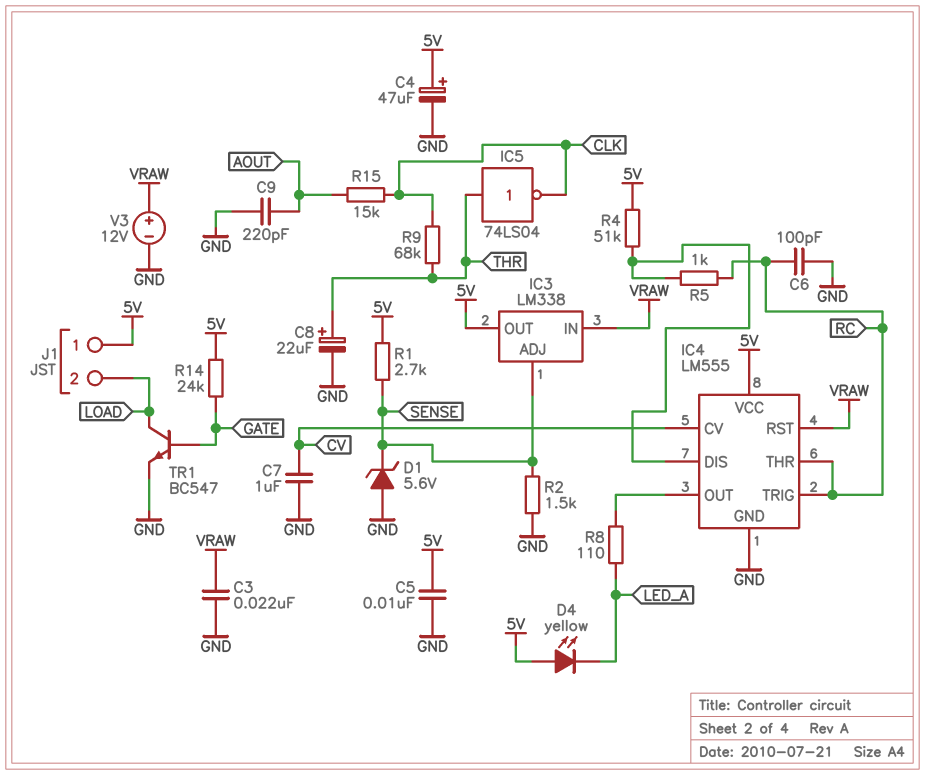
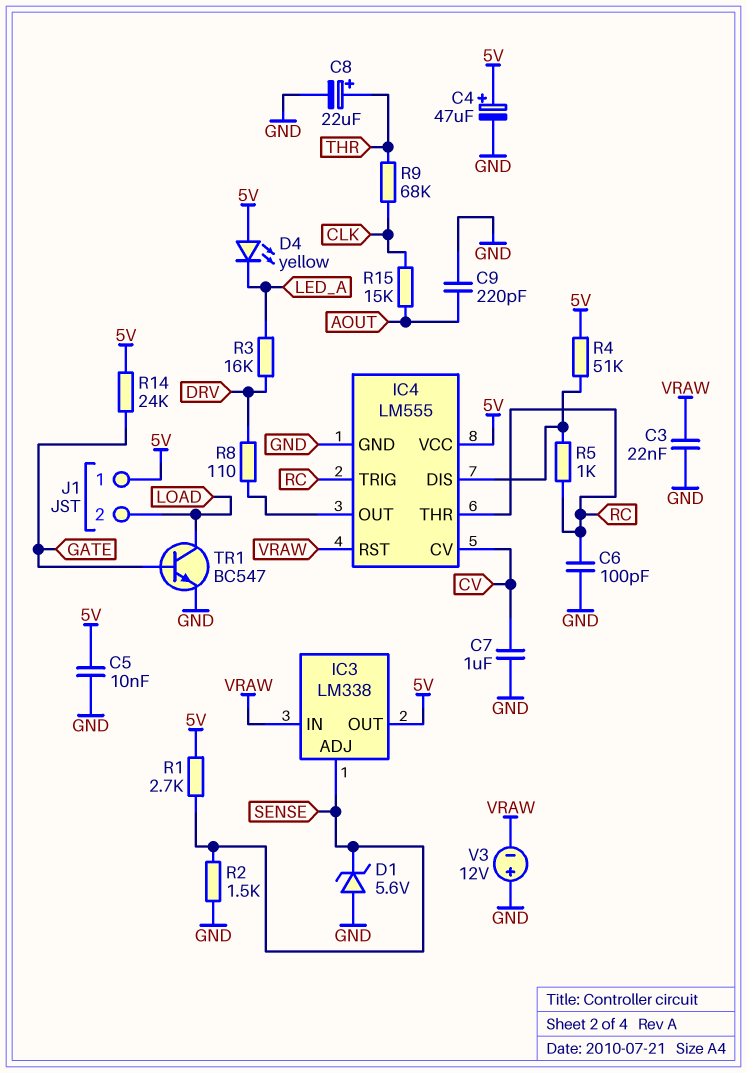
IC5: NOT 74LS04 (in THR, out CLK) -> none
R3: none -> 16k (DRV, LED_A)
R8: 110 (IC4/OUT, LED_A) -> 110 (DRV, IC4/OUT)
V3: 12V (plus VRAW, minus GND) -> 12V (plus GND, minus VRAW)

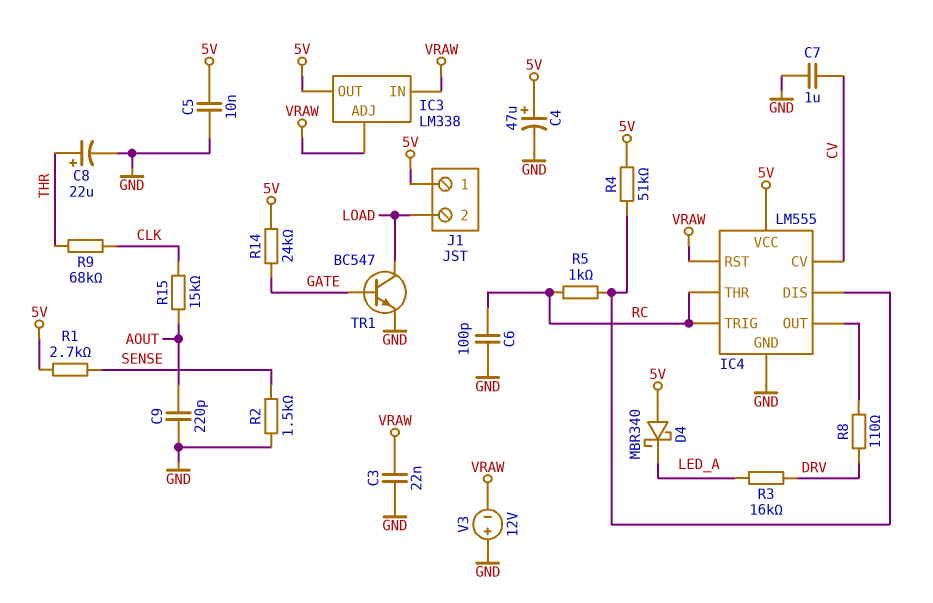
D1: zener 5.6V (A GND, K SENSE) -> none
D4: LED yellow (A 5V, K LED_A) -> schottky MBR340 (A 5V, K LED_A)
IC3 pin ADJ: SENSE -> VRAW

